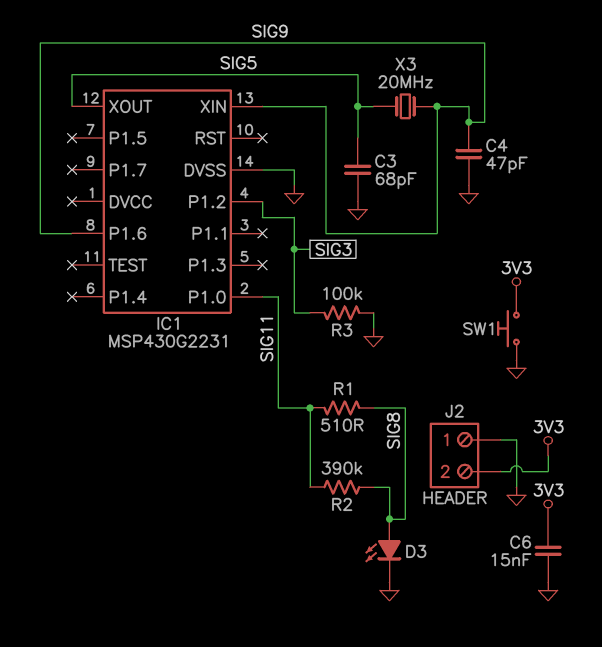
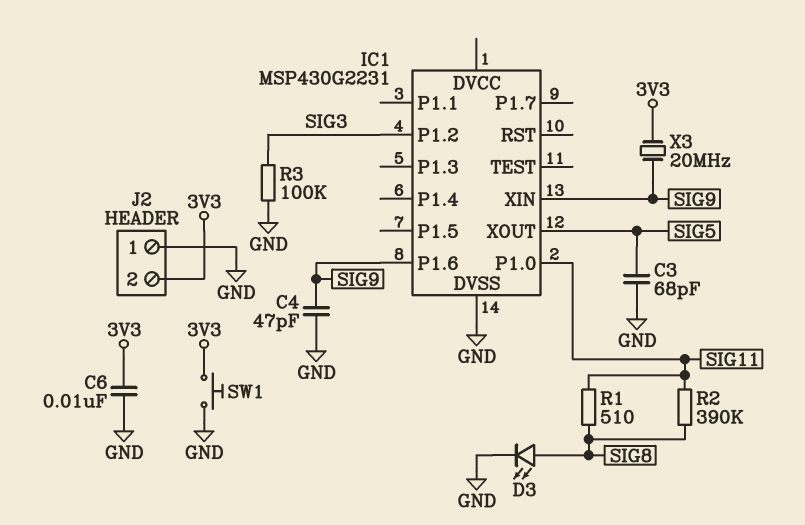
C6: 15nF (3V3, GND) -> 10nF (3V3, GND)
X3: 20MHz (SIG5, SIG9) -> 20MHz (3V3, SIG9)

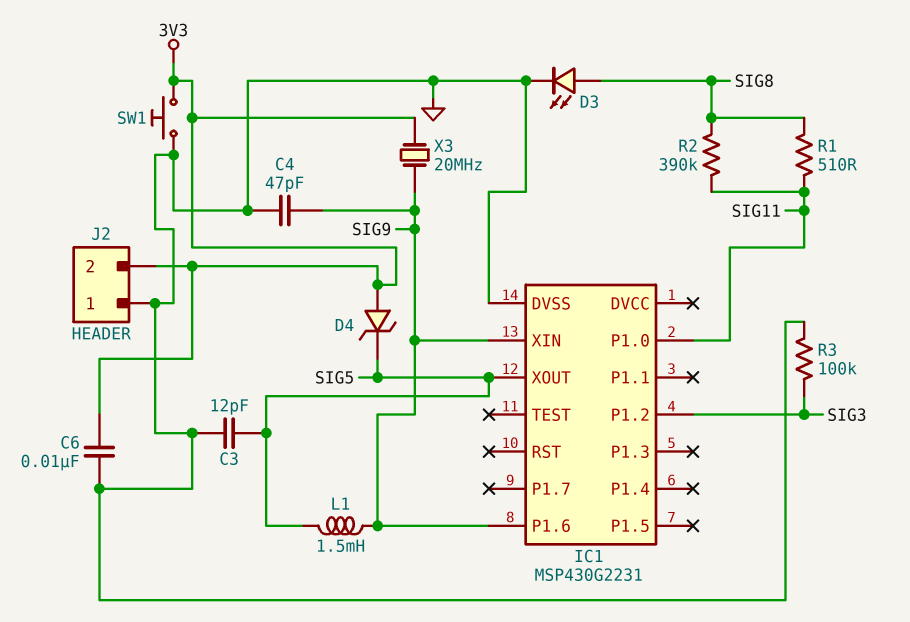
C3: 68pF (GND, SIG5) -> 12pF (GND, SIG5)
D4: none -> zener (A 3V3, K SIG5)
L1: none -> 1.5mH (SIG5, SIG9)

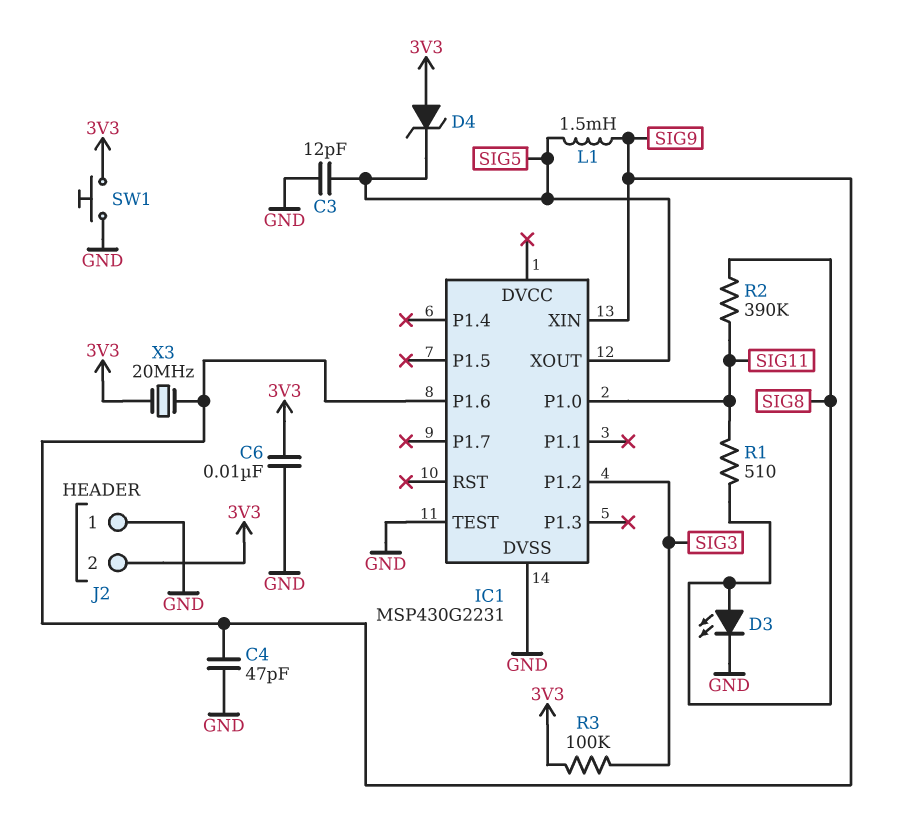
IC1 pin TEST: none -> GND
R3: 100k (GND, SIG3) -> 100k (3V3, SIG3)

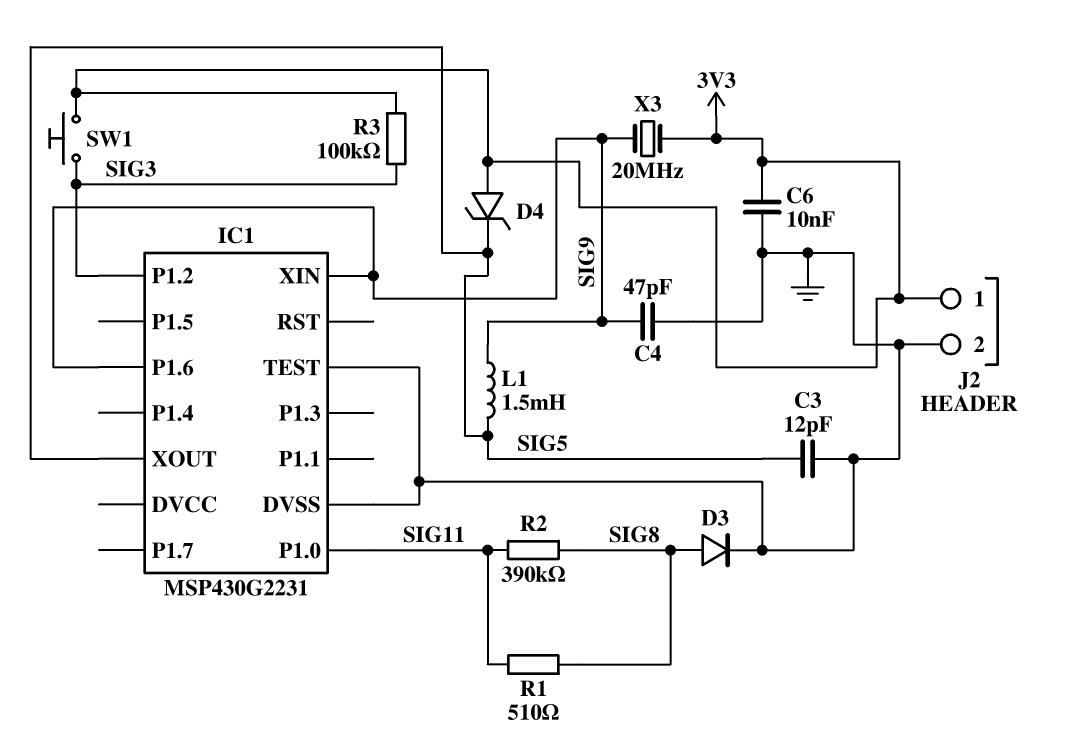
D3: LED (A SIG8, K GND) -> diode (A SIG8, K GND)
J2 pin 1: GND -> 3V3
J2 pin 2: 3V3 -> GND
SW1: button (3V3, GND) -> button (3V3, SIG3)

